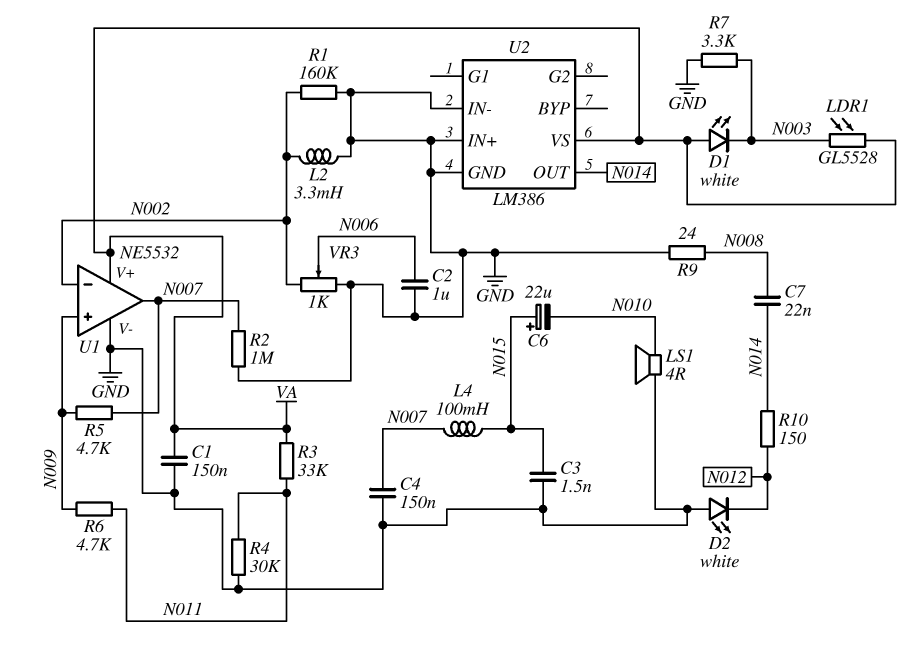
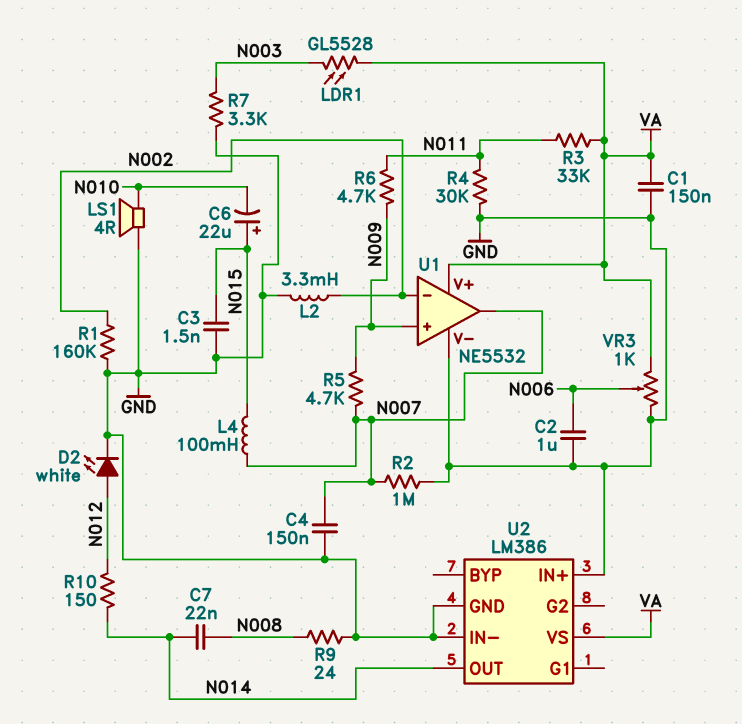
D1: LED white (A VA, K N003) -> none
D2: LED white (A GND, K N012) -> LED white (A N012, K GND)
VR3: 1k (GND, N002, wiper N006) -> 1k (GND, VA, wiper N006)

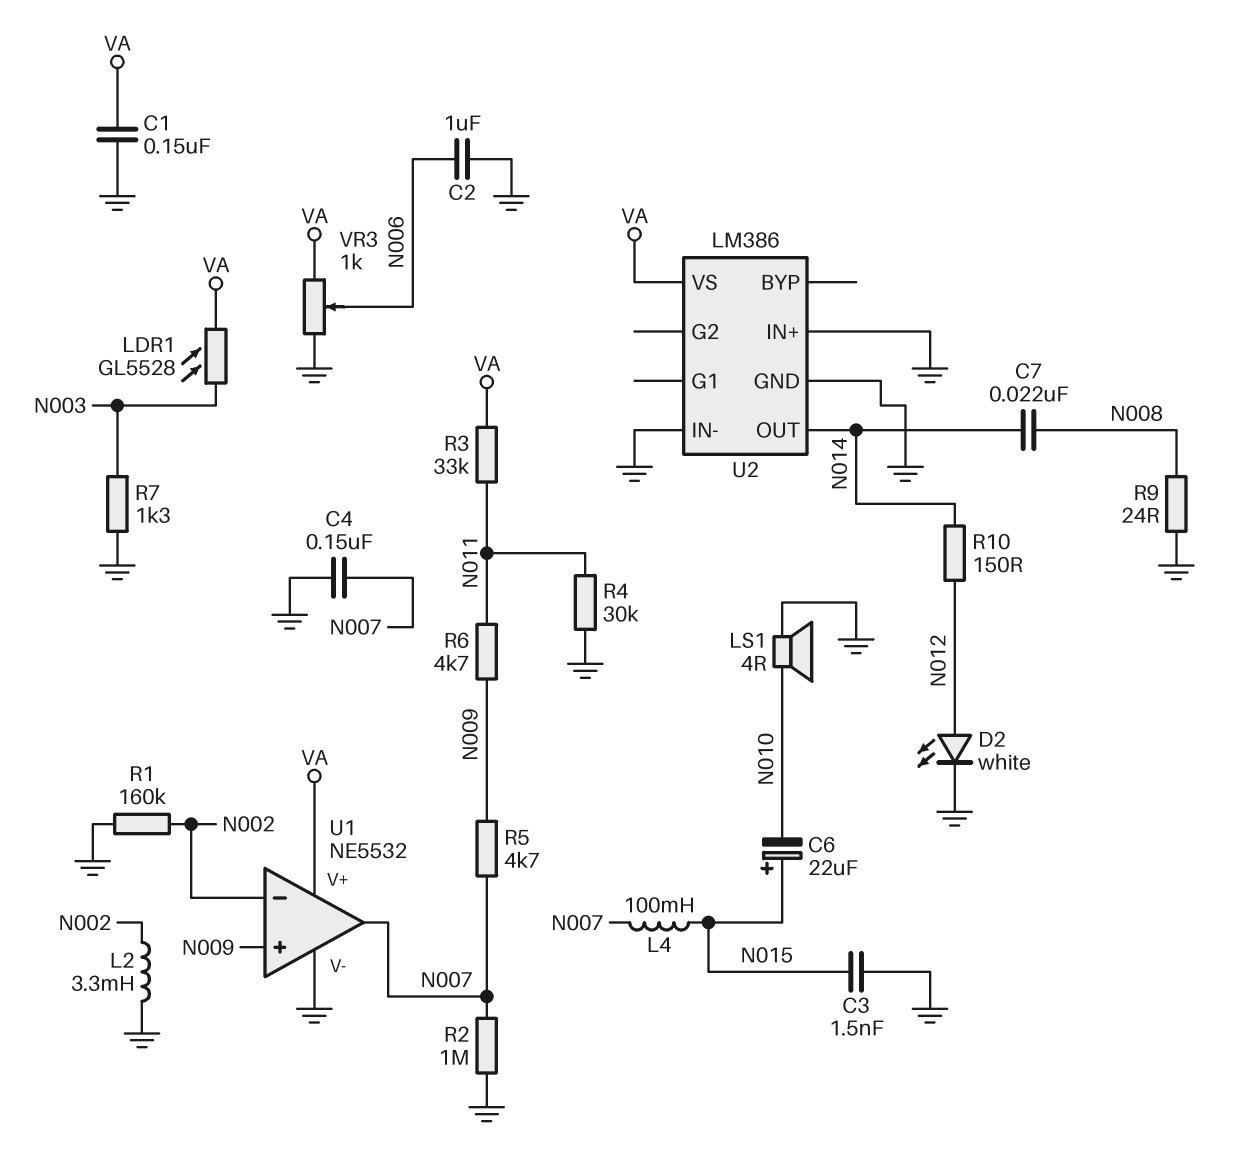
R7: 3.3k (GND, N003) -> 1.3k (GND, N003)

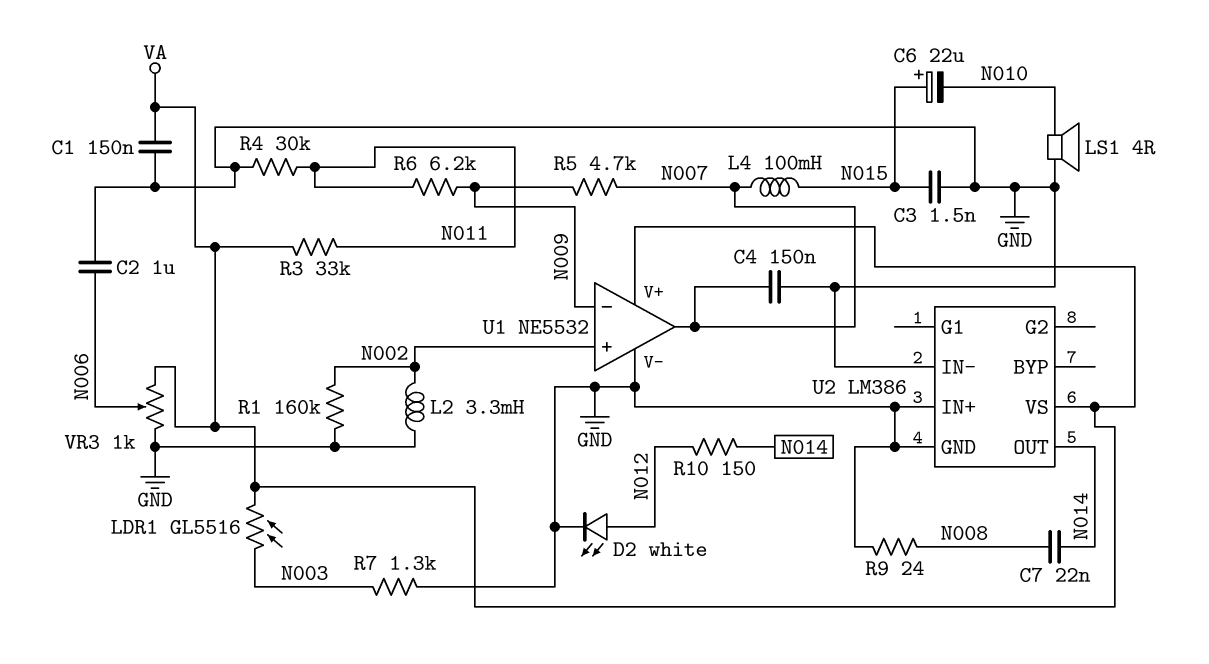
LDR1: GL5528 (N003, VA) -> GL5516 (N003, VA)
R2: 1M (GND, N007) -> none
R6: 4.7k (N009, N011) -> 6.2k (N009, N011)
U1 pin in+: N009 -> N002
U1 pin in-: N002 -> N009

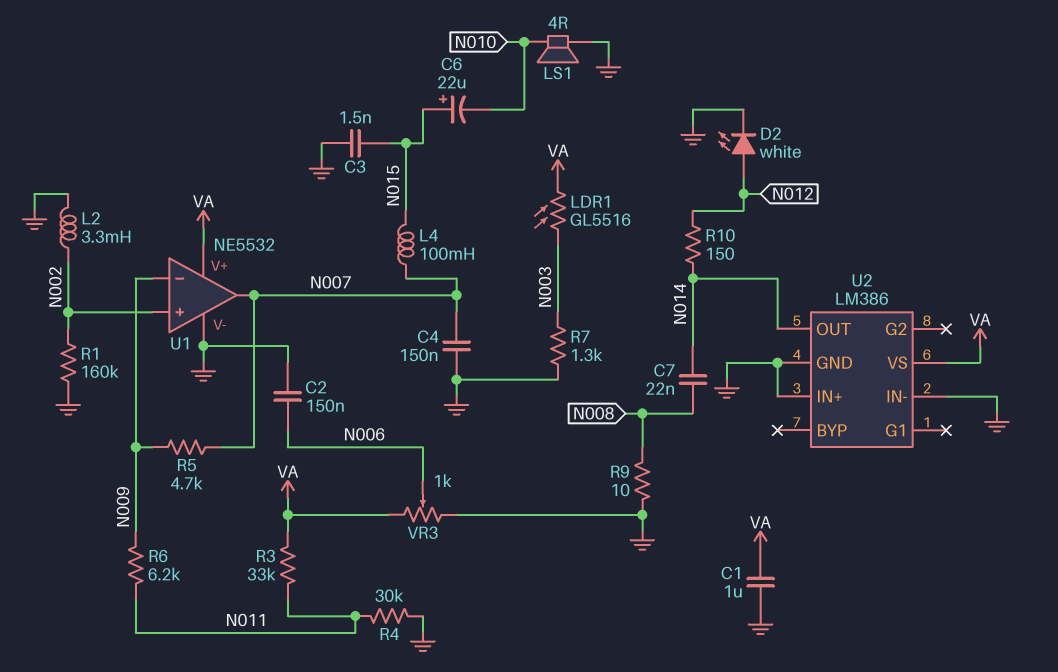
C1: 150nF (GND, VA) -> 1uF (GND, VA)
C2: 1uF (GND, N006) -> 150nF (GND, N006)
R9: 24 (GND, N008) -> 10 (GND, N008)

